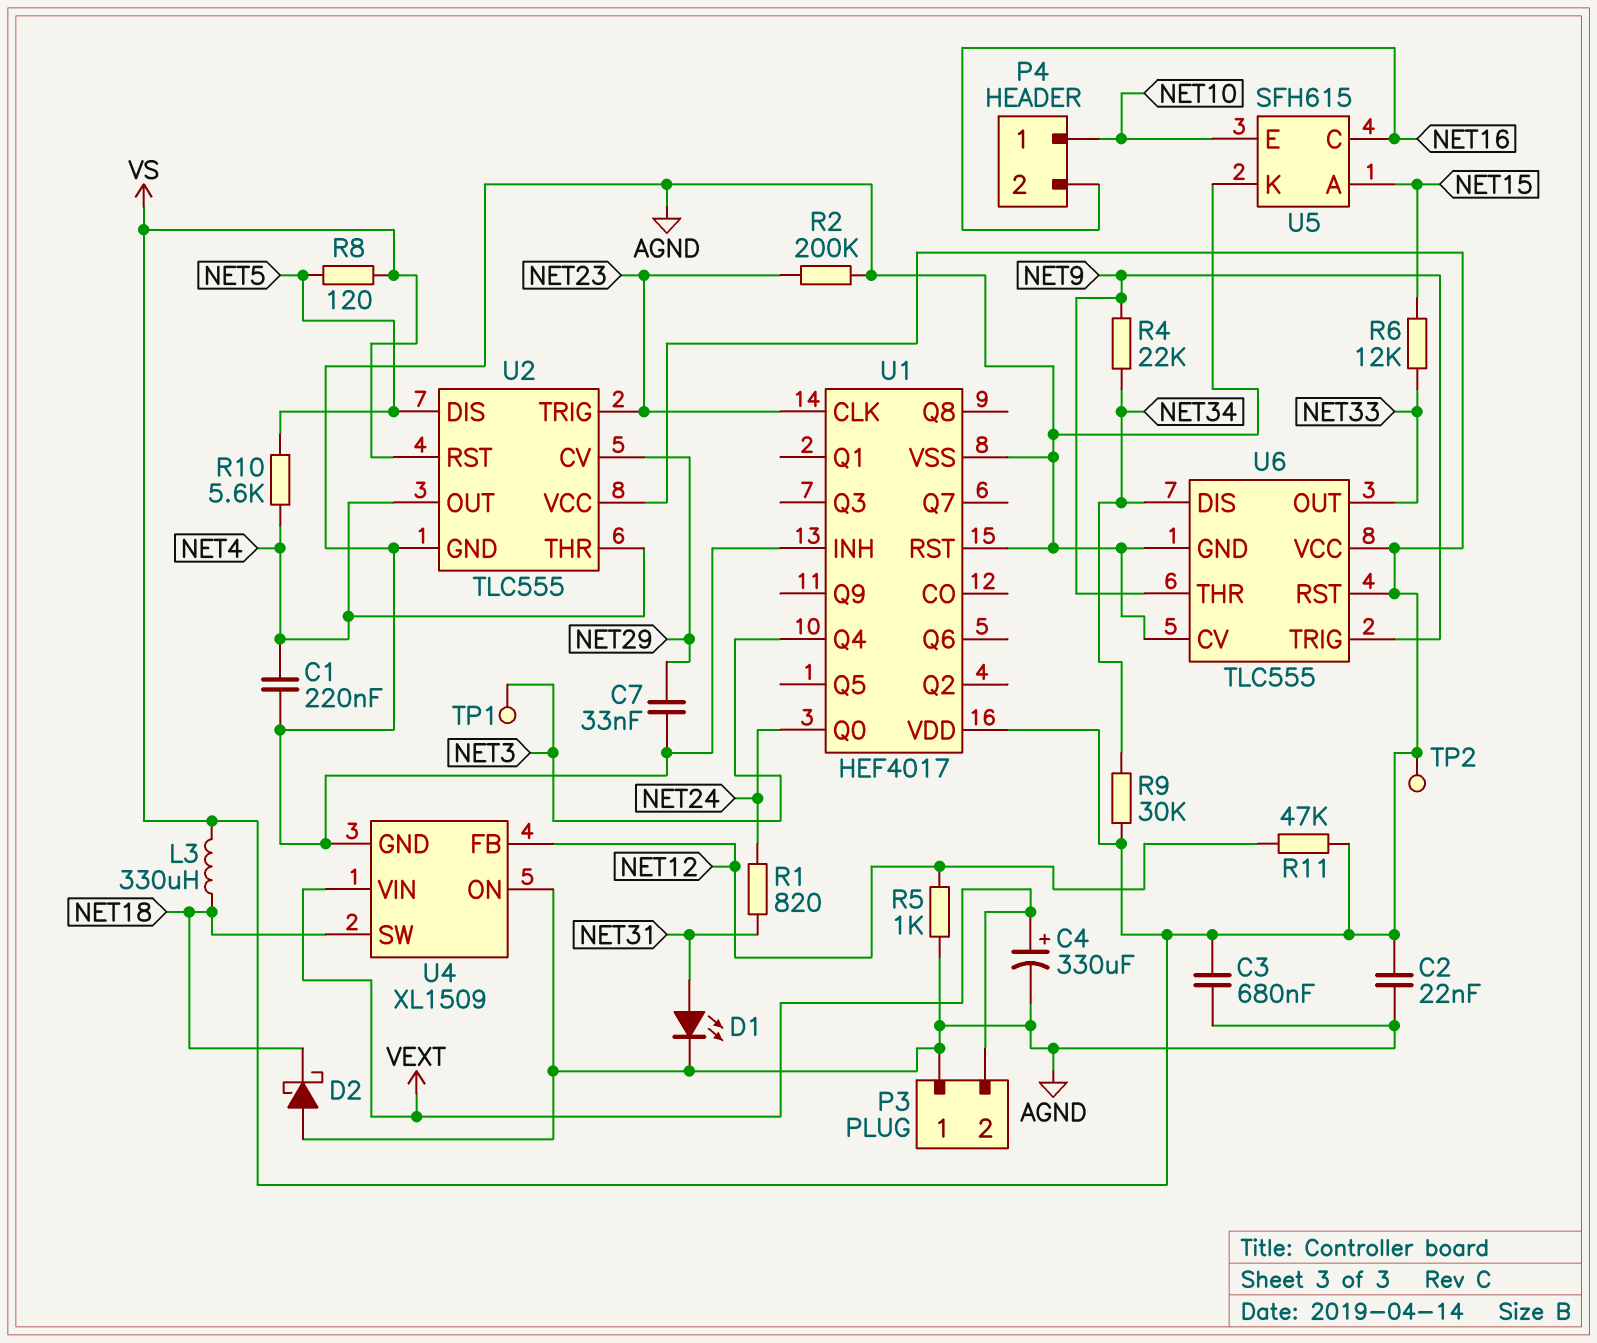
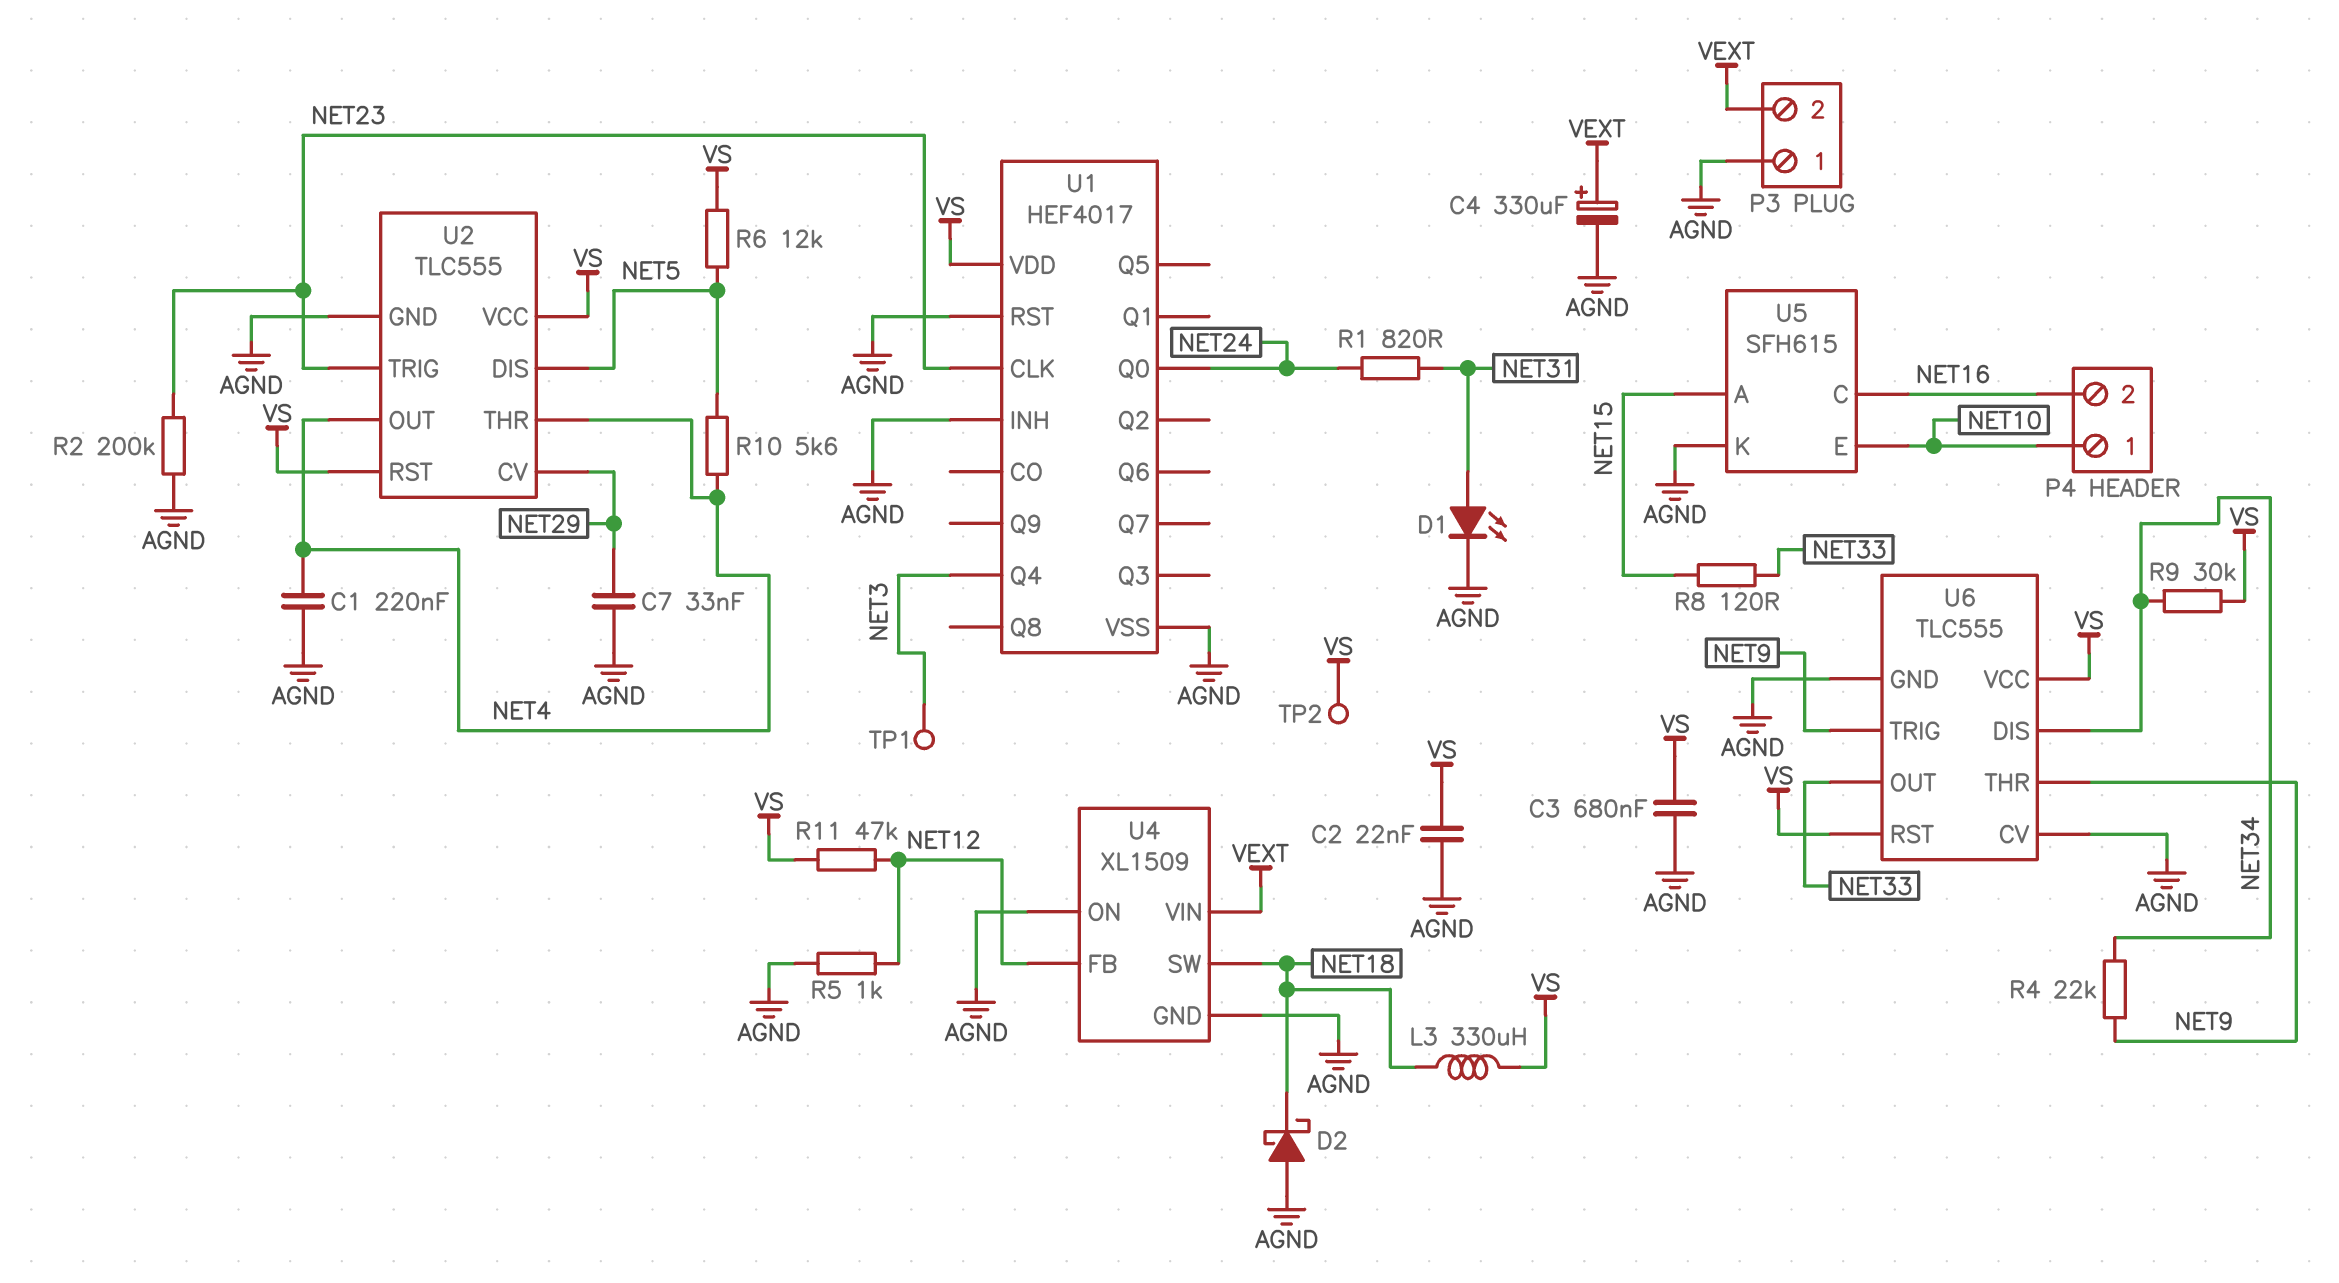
R6: 12k (NET15, NET33) -> 12k (NET5, VS)
R8: 120 (NET5, VS) -> 120 (NET15, NET33)

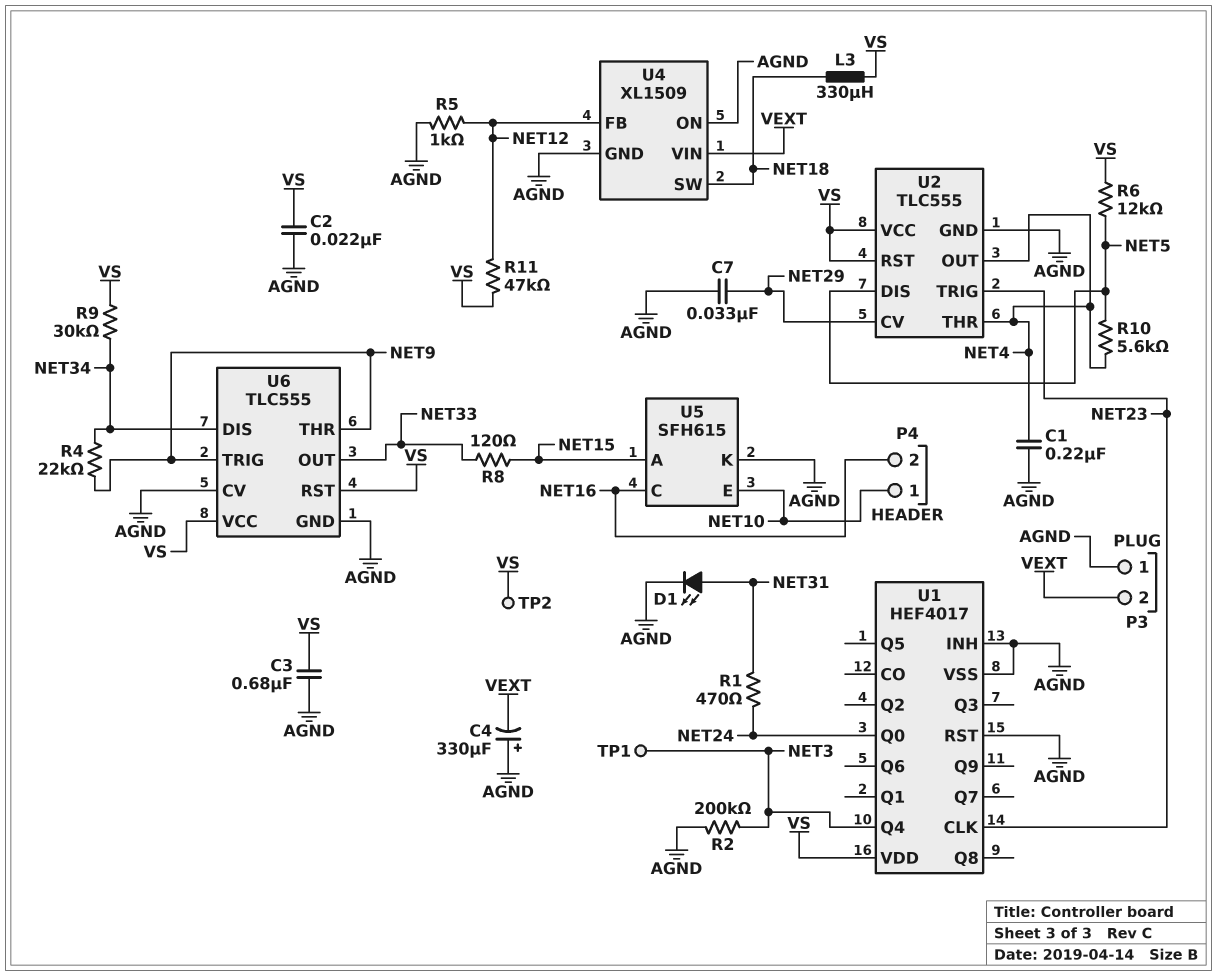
C4: 330uF (plus VEXT, minus AGND) -> 330uF (plus AGND, minus VEXT)
D2: schottky (A AGND, K NET18) -> none
R1: 820 (NET24, NET31) -> 470 (NET24, NET31)
R2: 200k (AGND, NET23) -> 200k (AGND, NET3)

